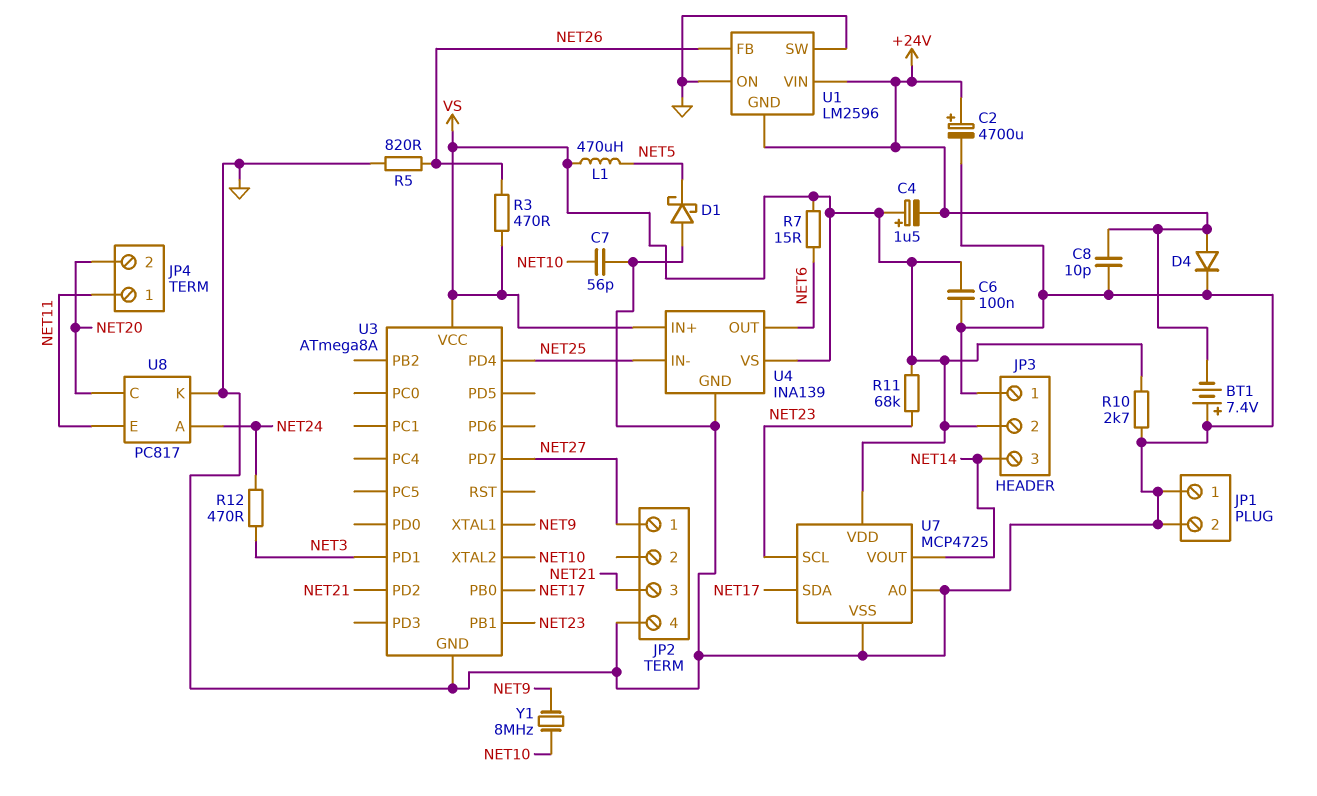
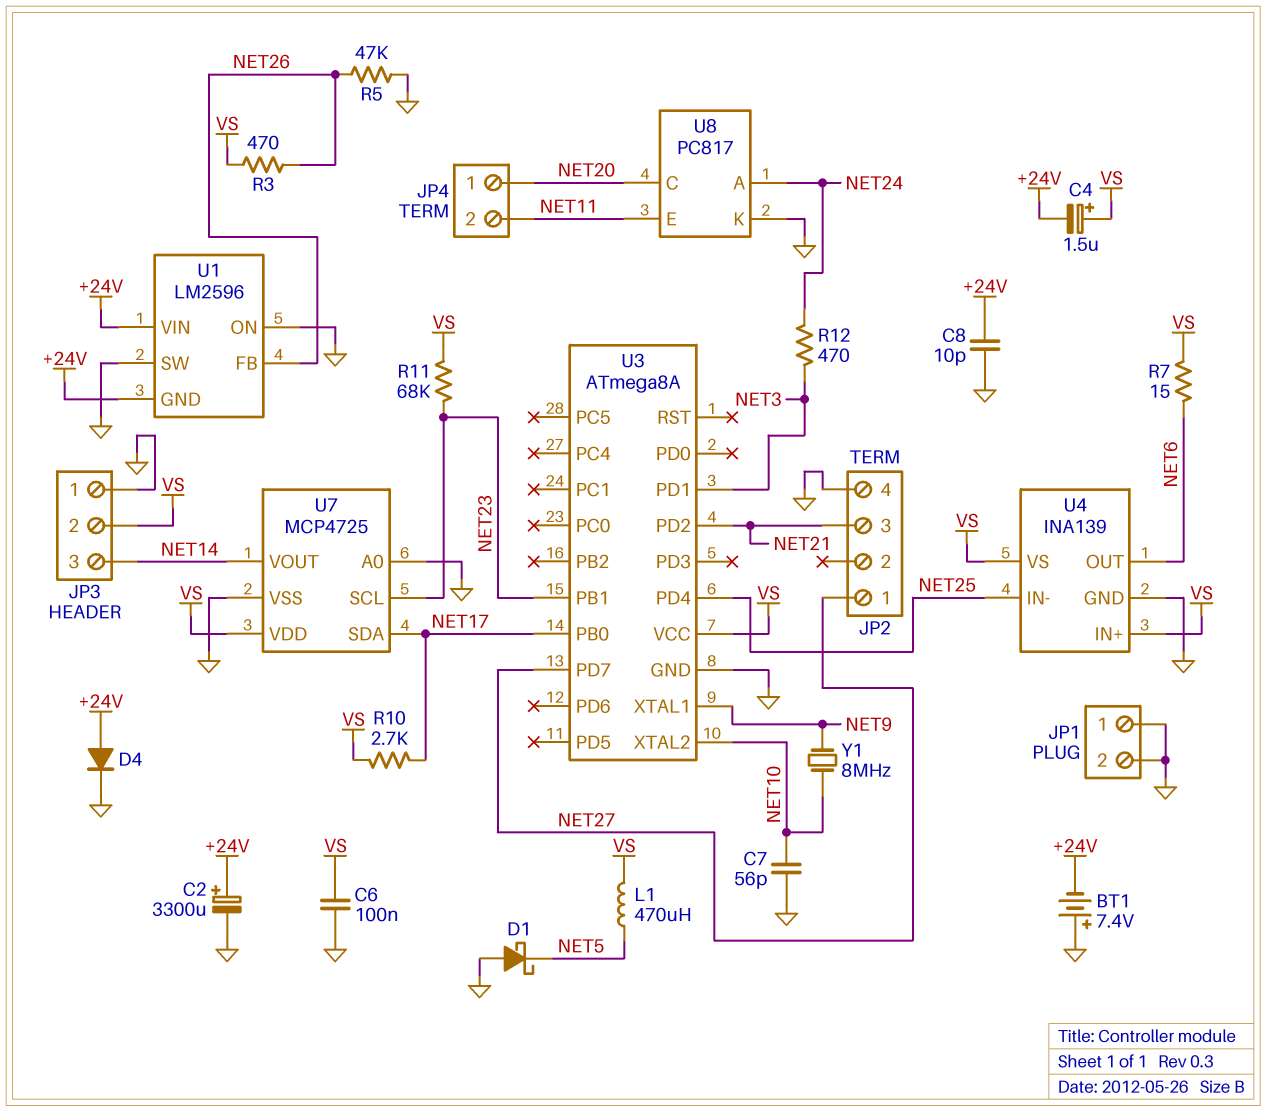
C2: 4700uF (plus +24V, minus GND) -> 3300uF (plus +24V, minus GND)
JP4 pin 1: NET11 -> NET20
JP4 pin 2: NET20 -> NET11
R5: 820 (GND, NET26) -> 47k (GND, NET26)
R10: 2.7k (GND, VS) -> 2.7k (NET17, VS)

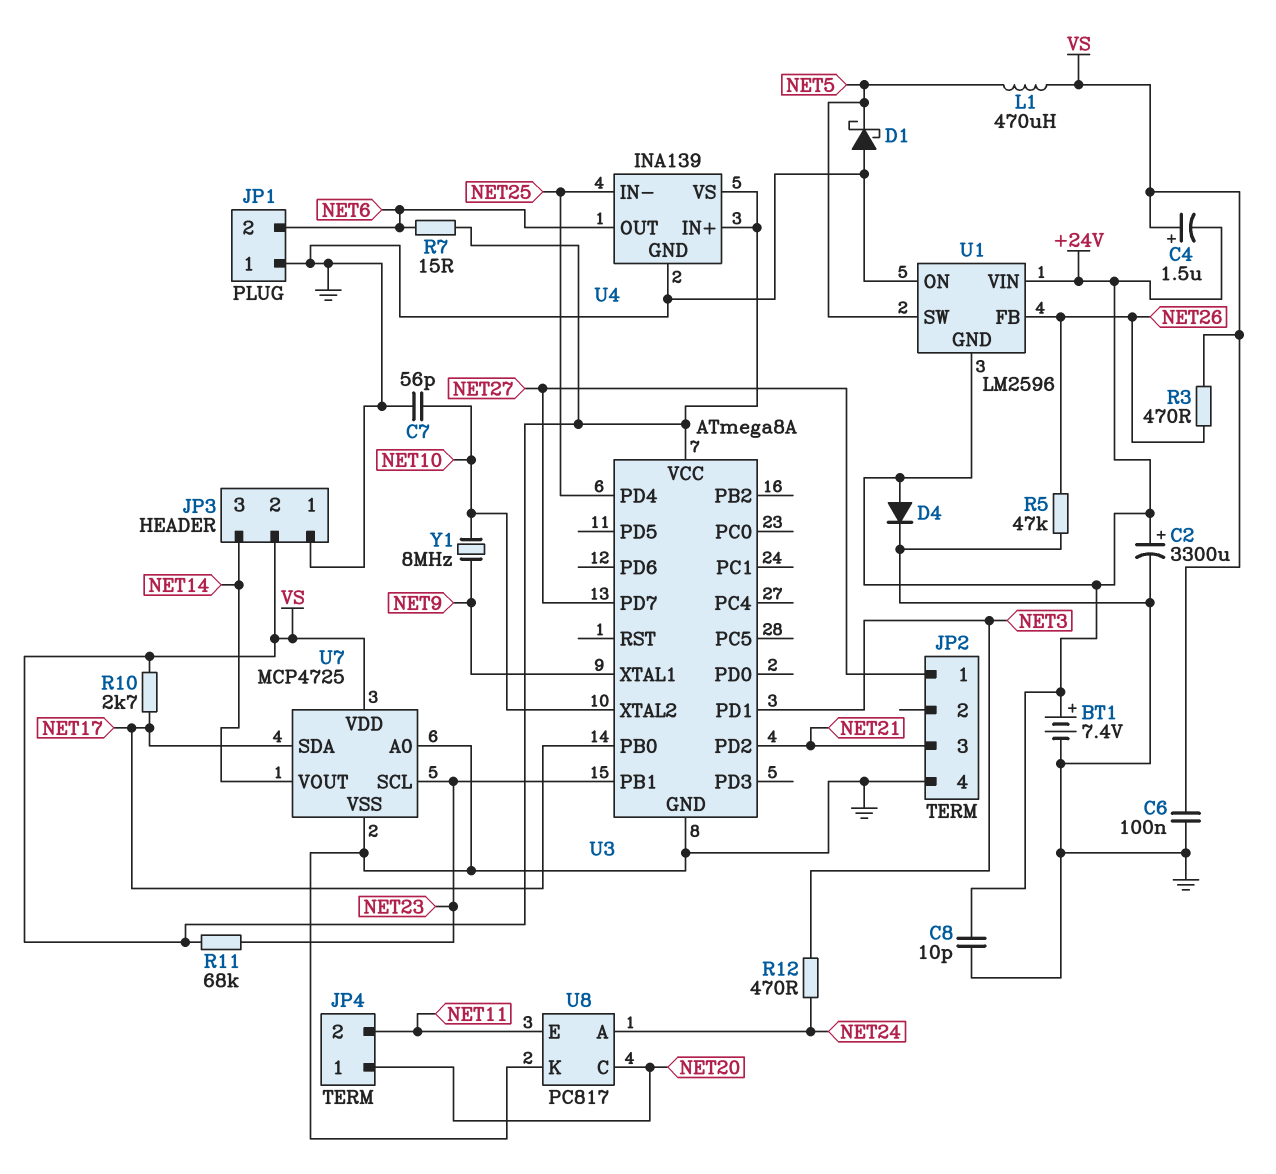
BT1: 7.4V (plus GND, minus +24V) -> 7.4V (plus +24V, minus GND)
JP1 pin 2: GND -> NET6
U1 pin SW: GND -> NET5

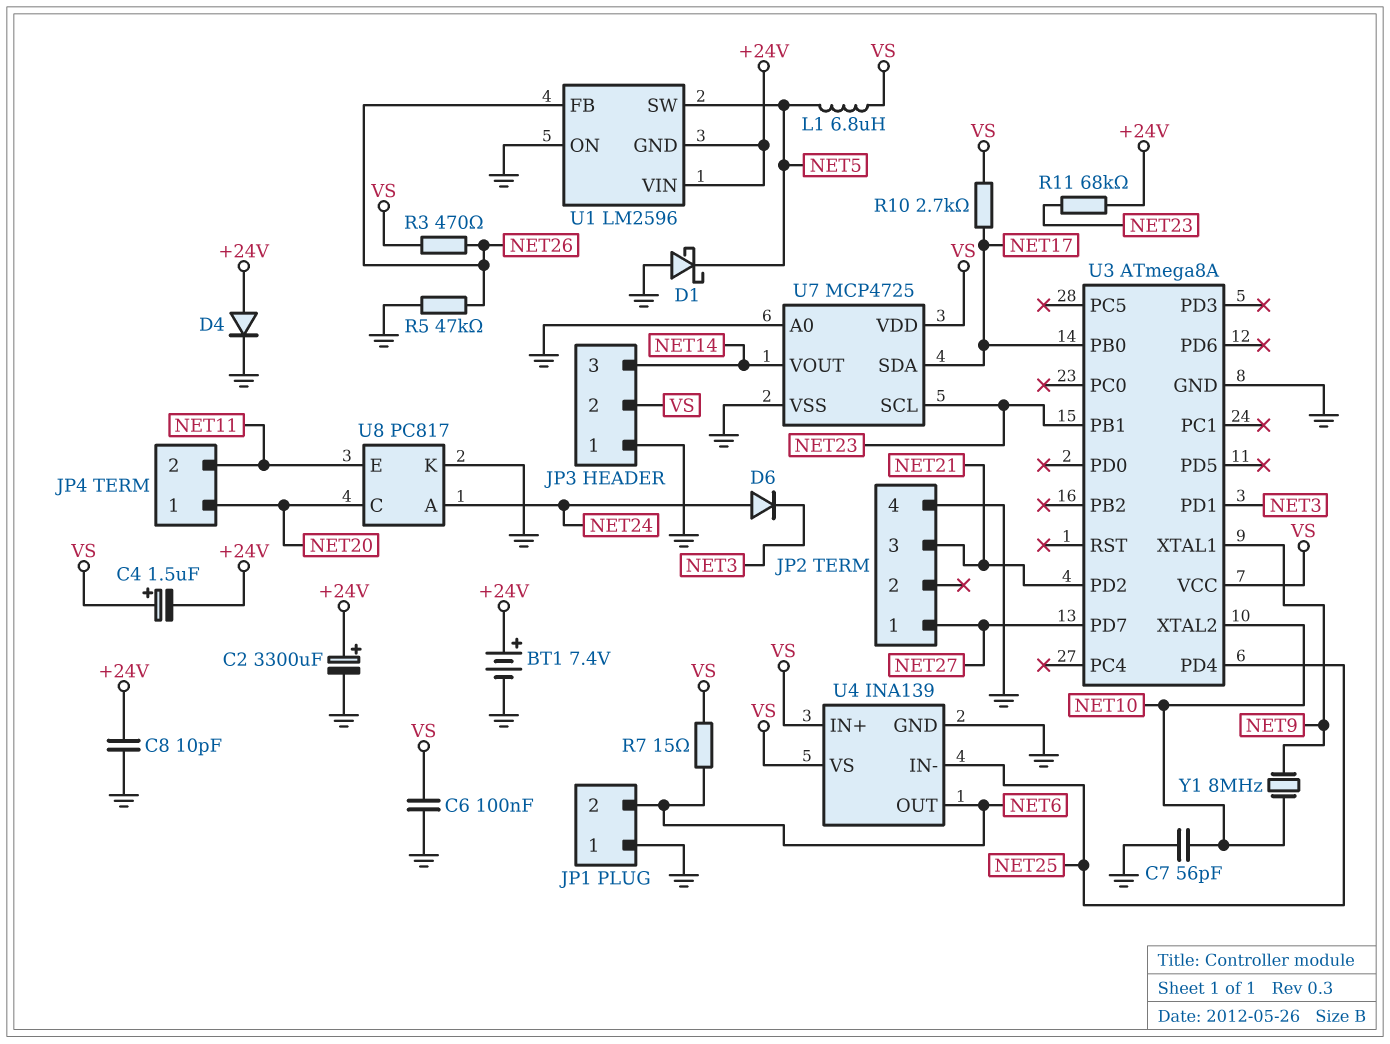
D6: none -> diode (A NET24, K NET3)
L1: 470uH (NET5, VS) -> 6.8uH (NET5, VS)
R11: 68k (NET23, VS) -> 68k (+24V, NET23)
R12: 470 (NET3, NET24) -> none

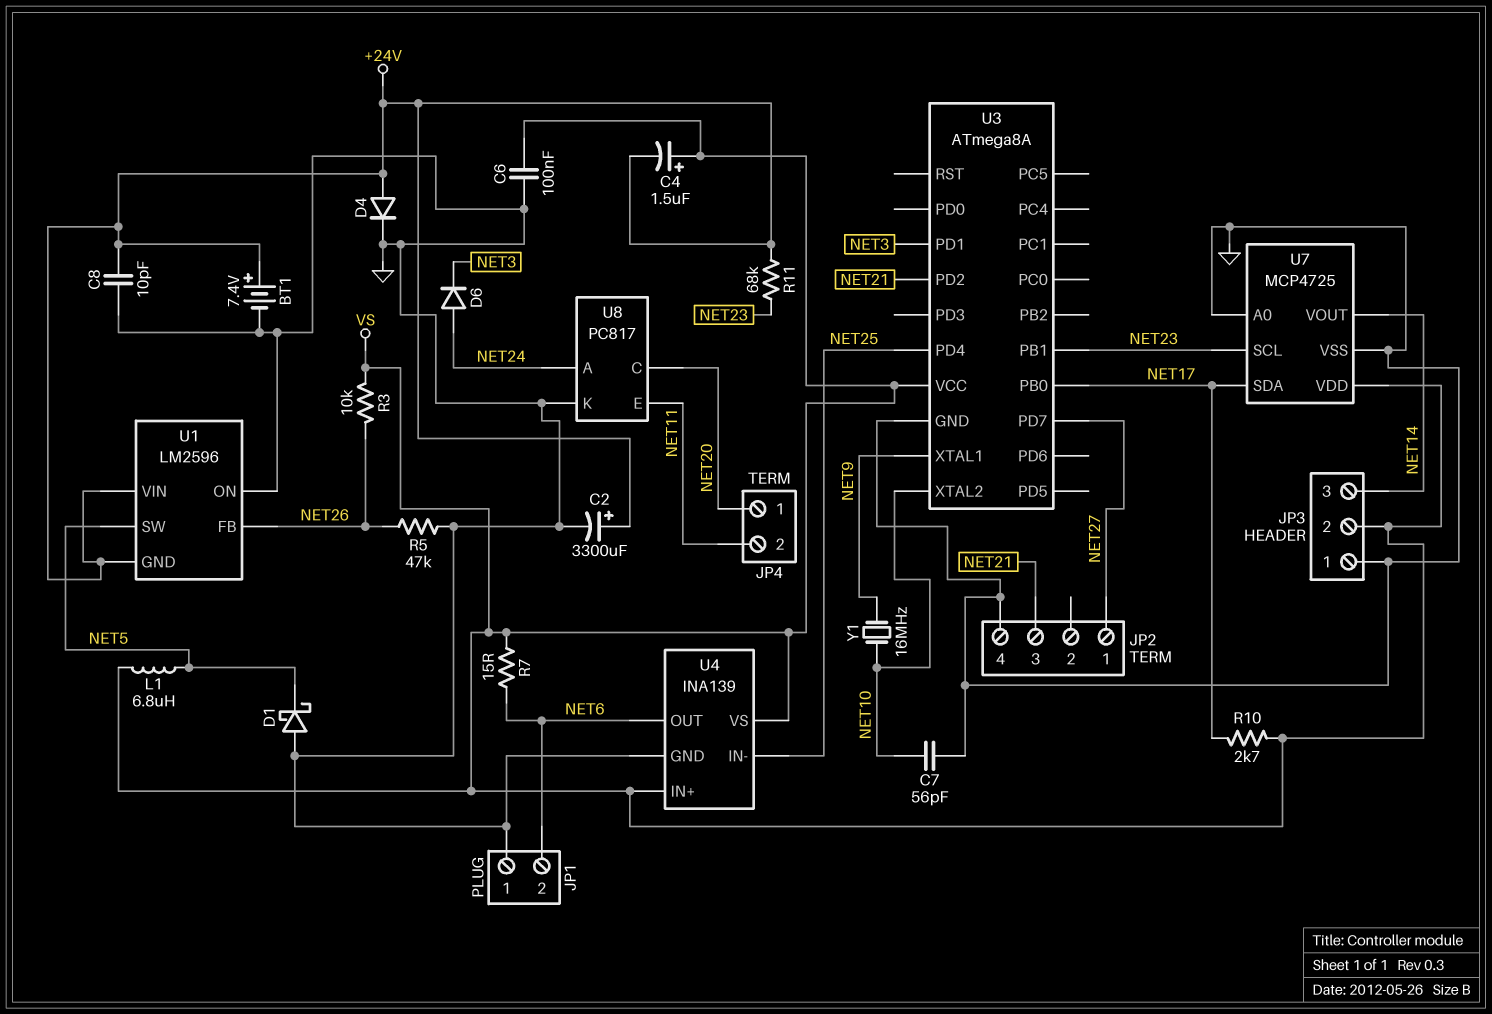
R3: 470 (NET26, VS) -> 10k (NET26, VS)
Y1: 8MHz (NET9, NET10) -> 16MHz (NET9, NET10)

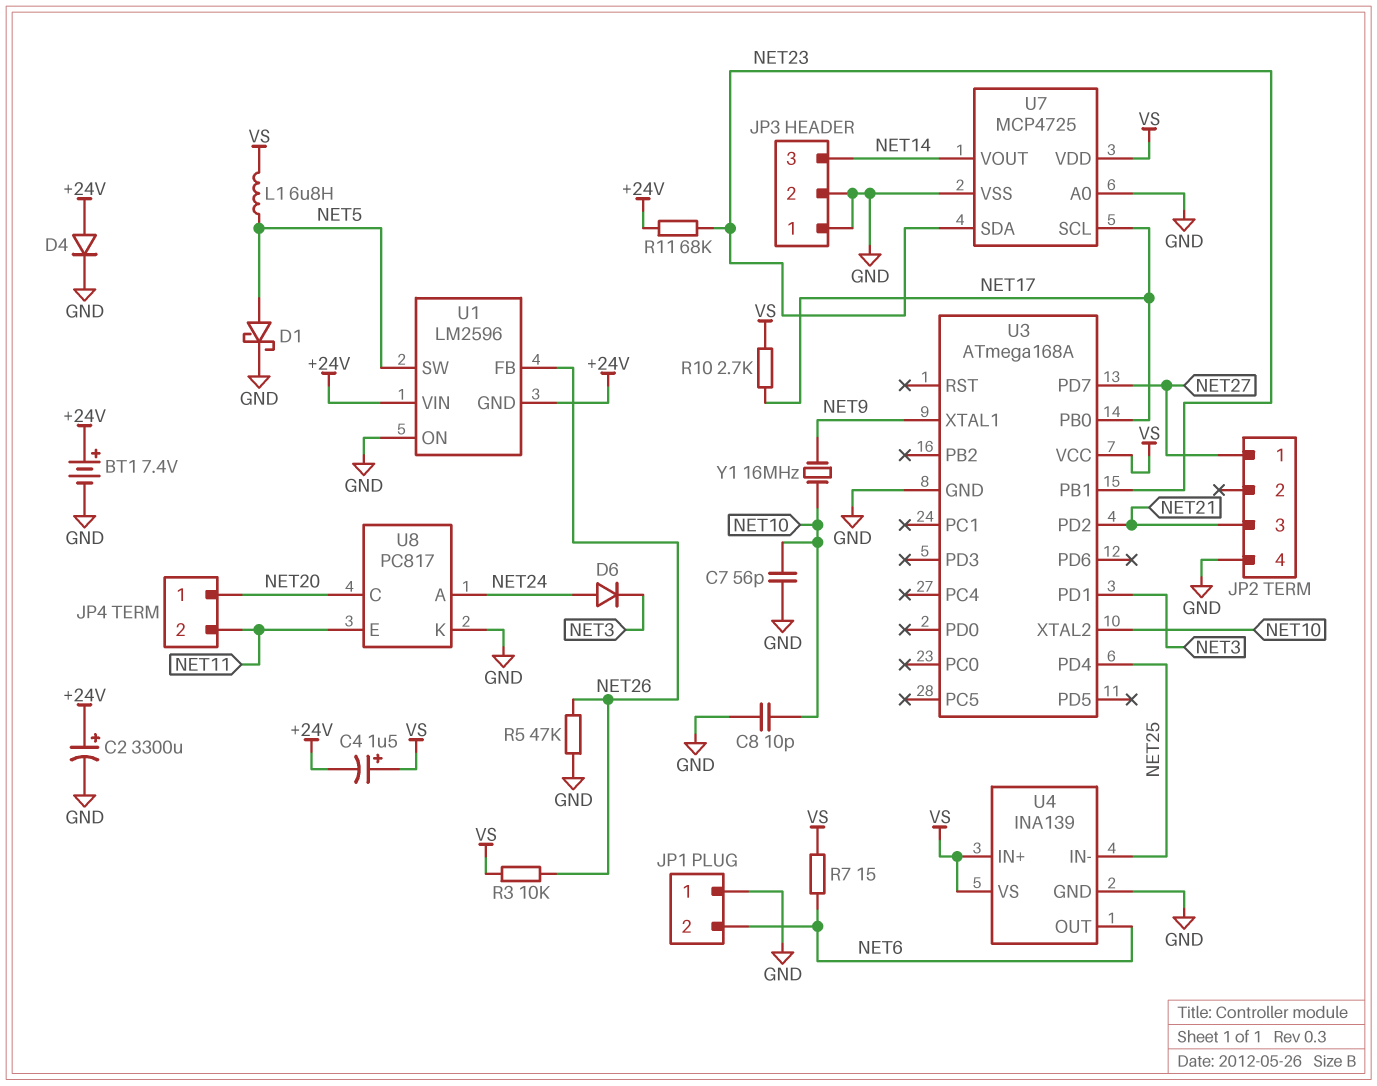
C6: 100nF (GND, VS) -> none
C8: 10pF (+24V, GND) -> 10pF (GND, NET10)
D1: schottky (A GND, K NET5) -> schottky (A NET5, K GND)
JP3 pin 2: VS -> GND
U3: ATmega8A -> ATmega168A
U7 pin SCL: NET23 -> NET17
U7 pin SDA: NET17 -> NET23

